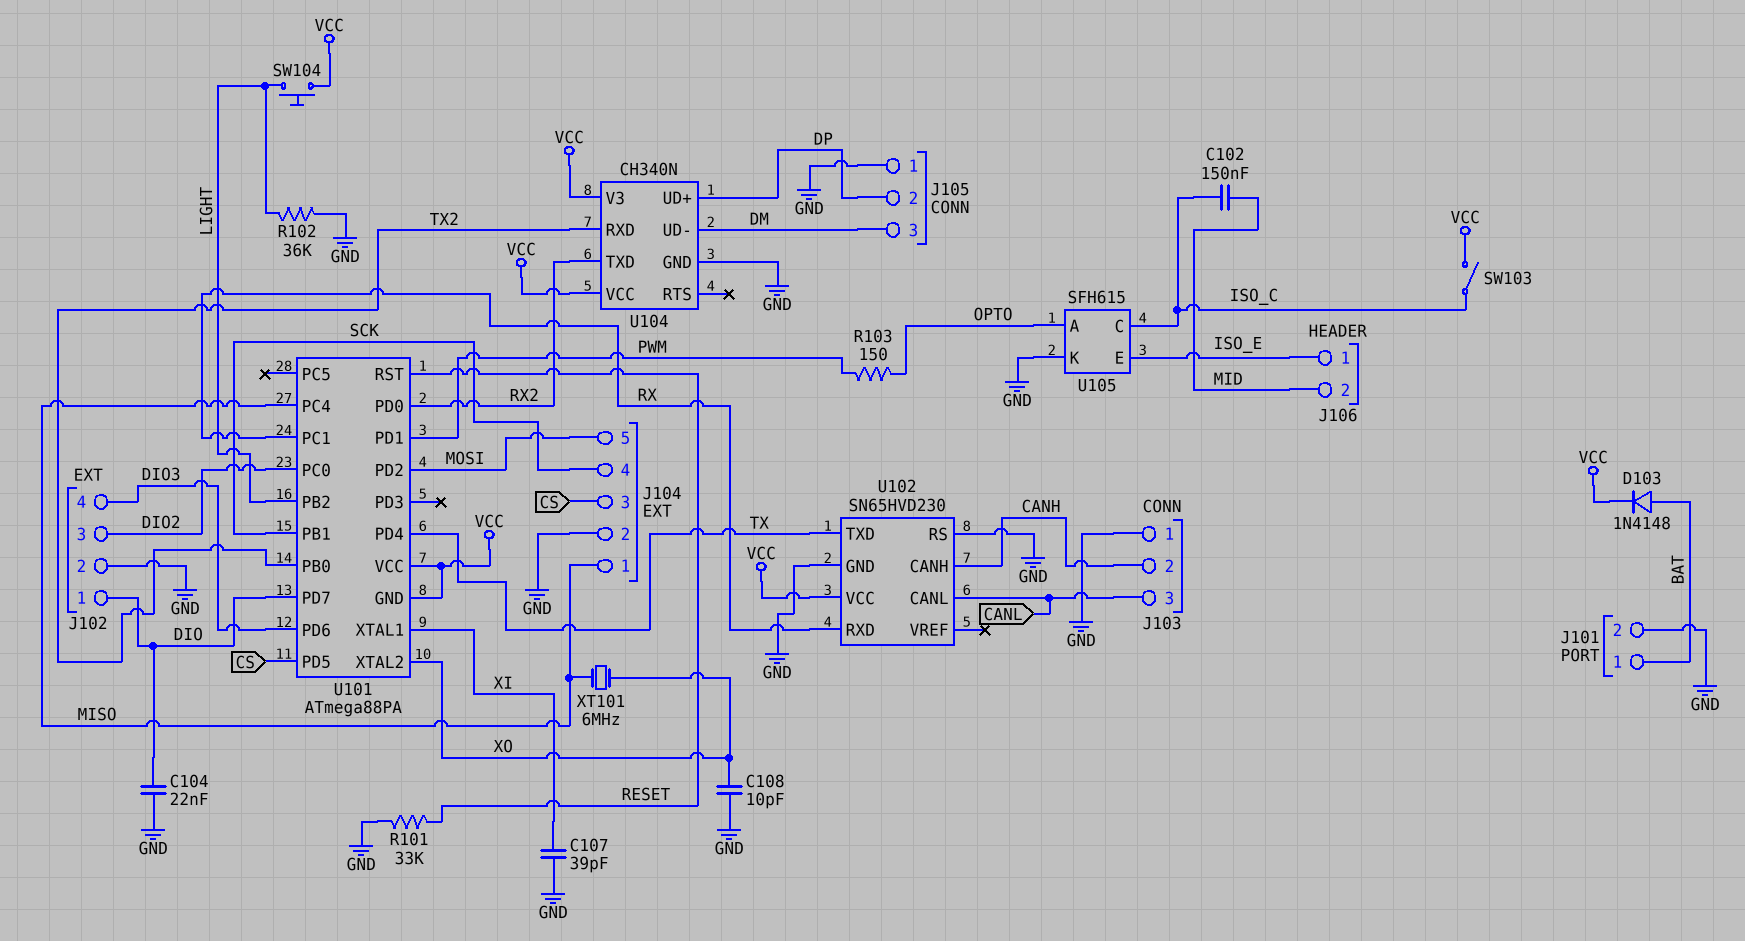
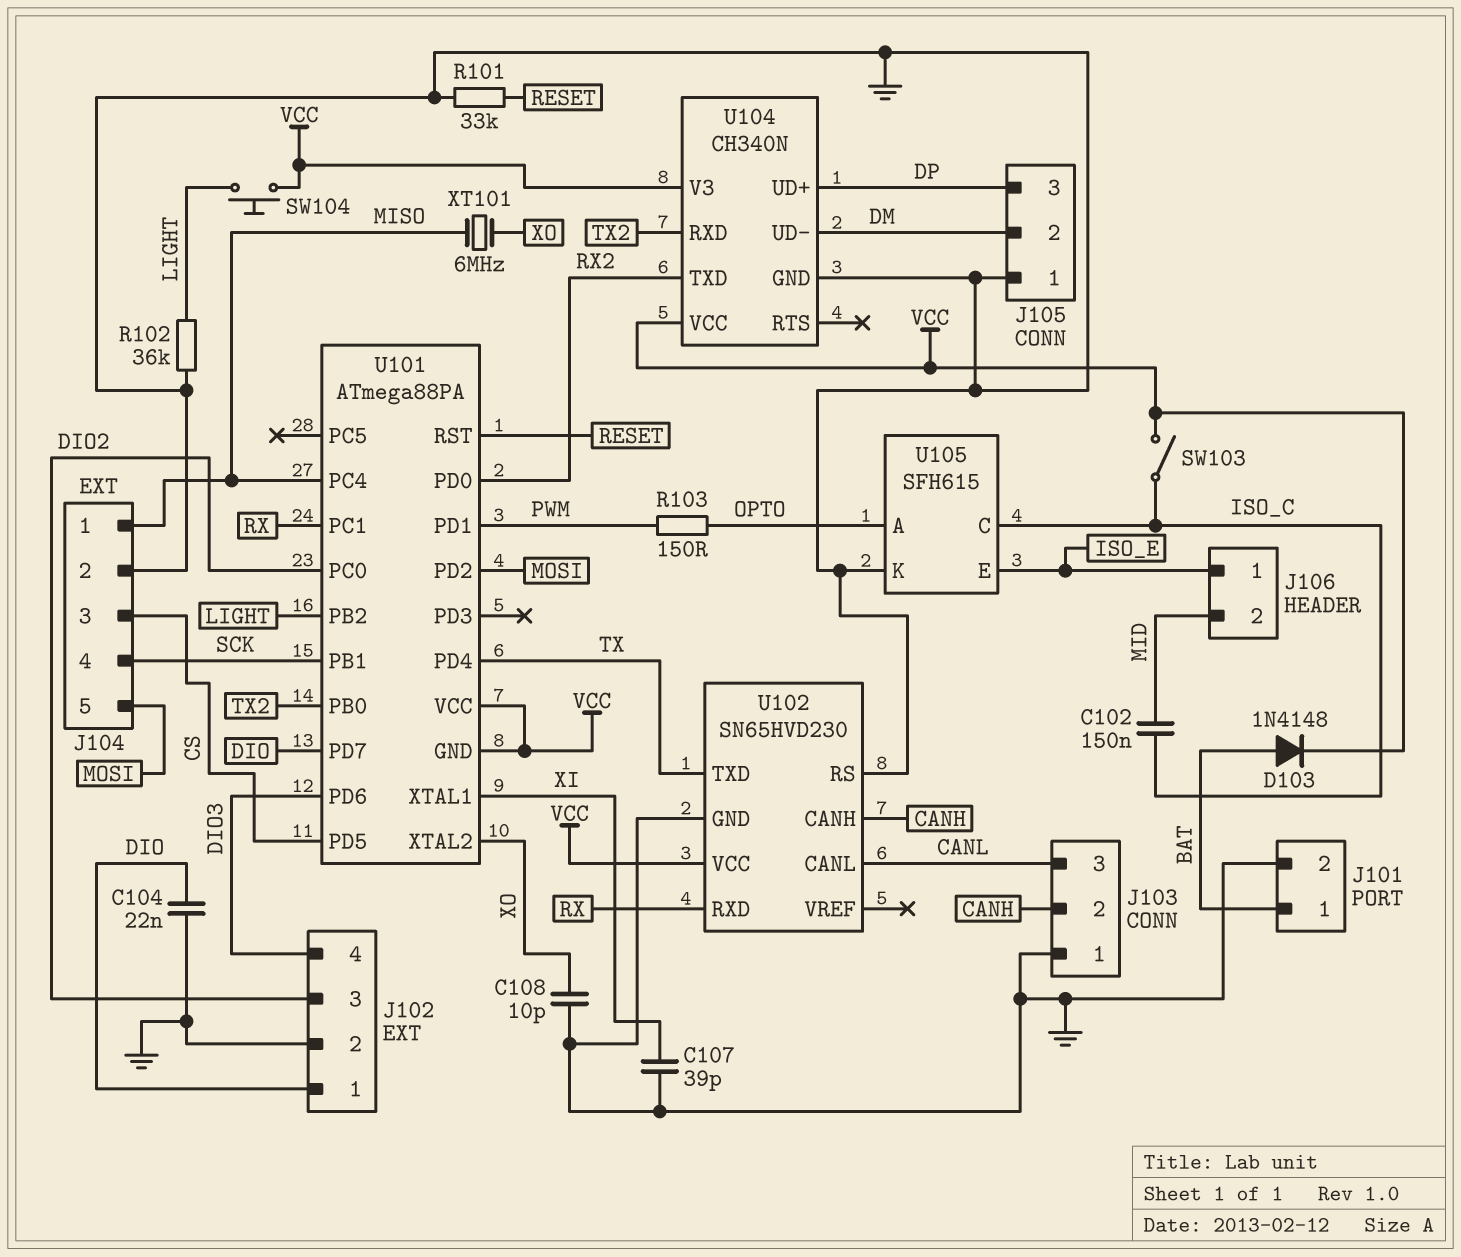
J105 pin 2: DP -> DM
J105 pin 3: DM -> DP

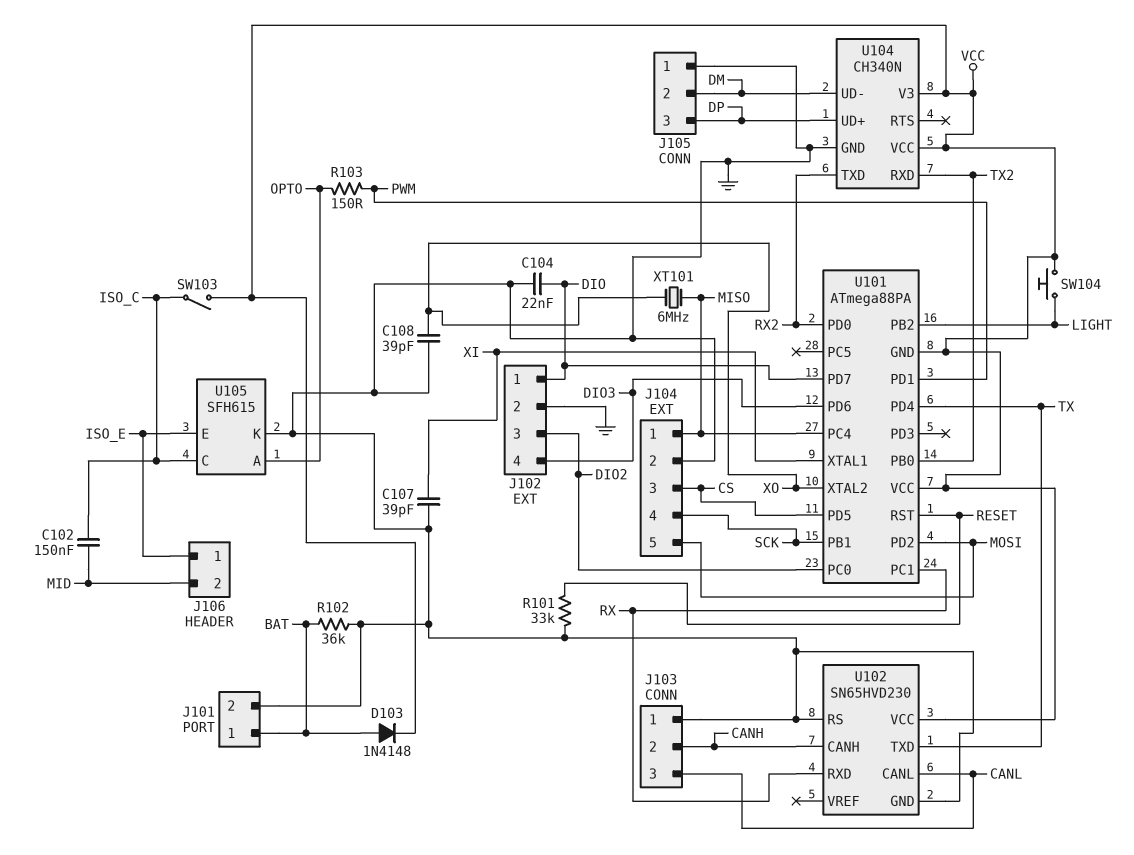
C108: 10pF (GND, XO) -> 39pF (GND, XO)
R102: 36k (GND, LIGHT) -> 36k (BAT, GND)

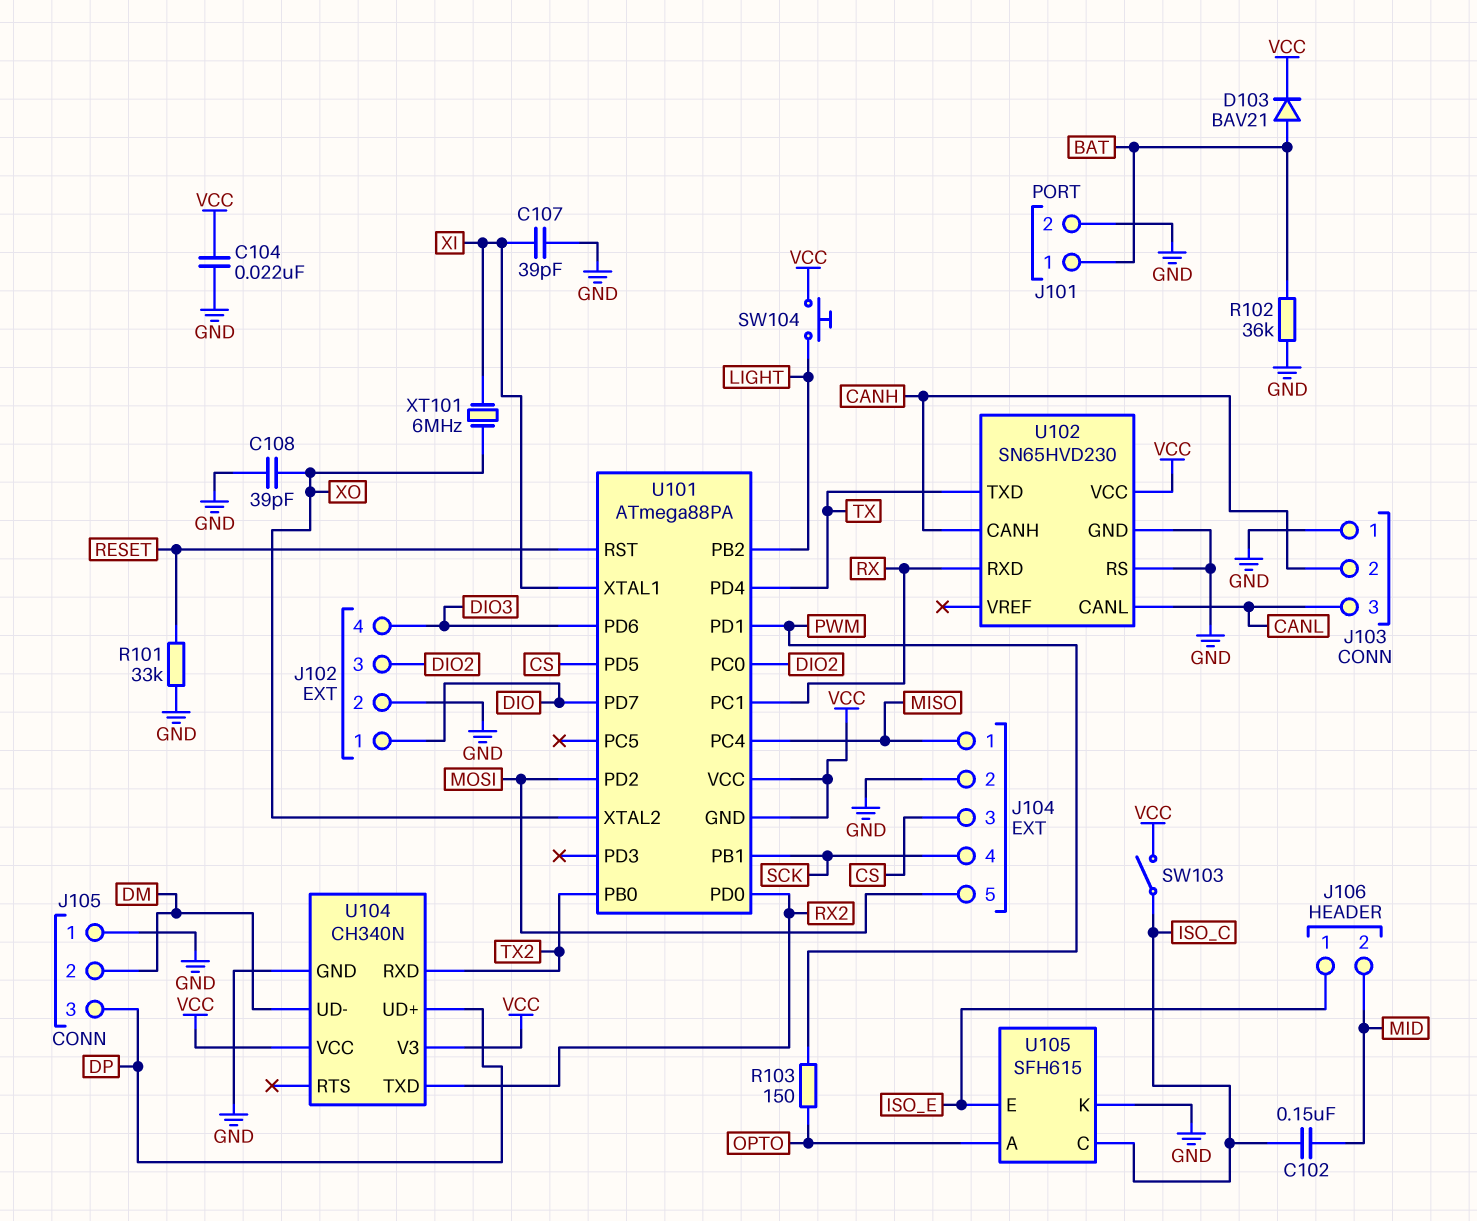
C104: 22nF (DIO, GND) -> 22nF (GND, VCC)
D103: diode 1N4148 (A BAT, K VCC) -> diode BAV21 (A BAT, K VCC)
XT101: 6MHz (MISO, XO) -> 6MHz (XI, XO)

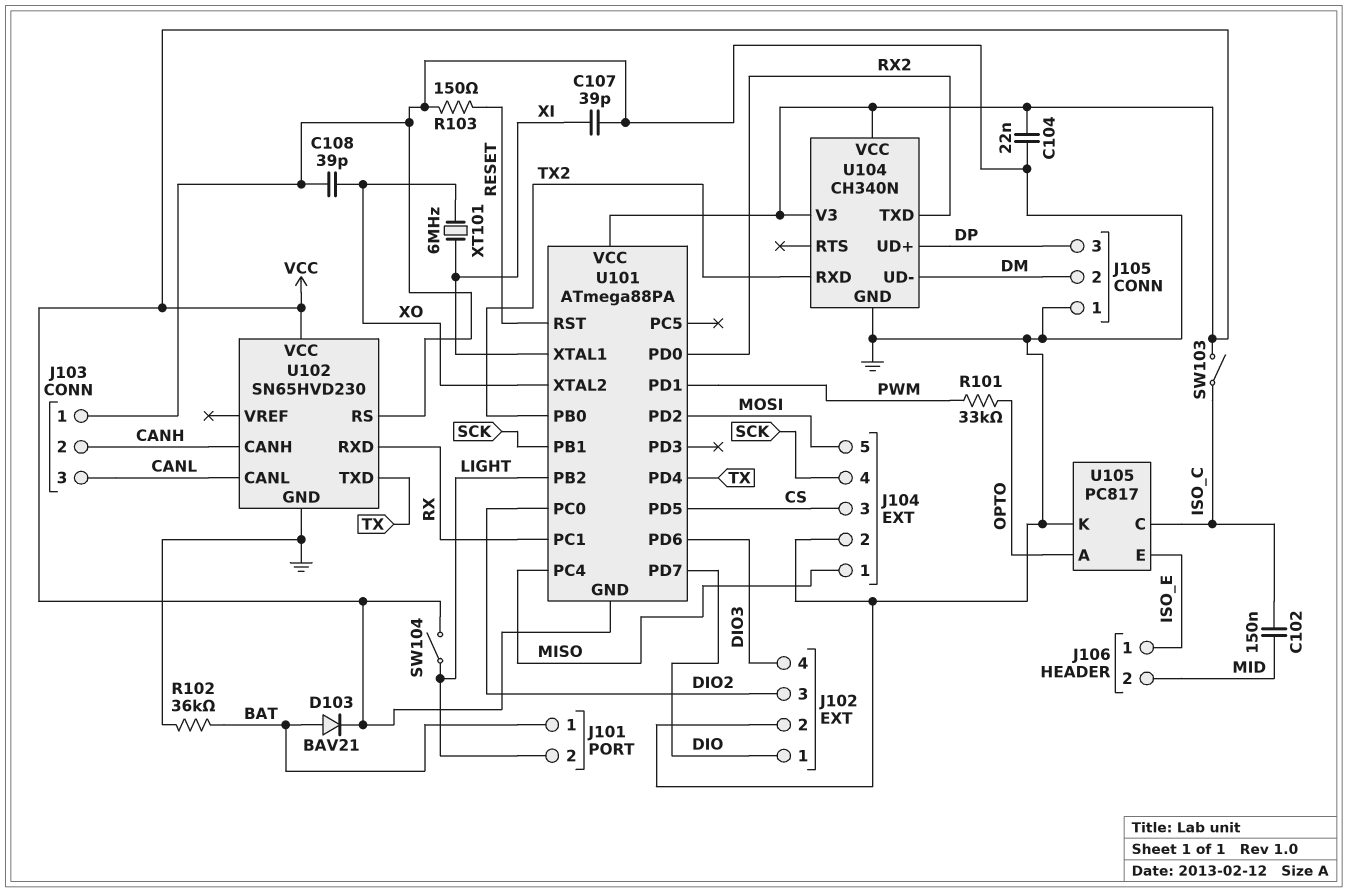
J101 pin 2: GND -> LIGHT
R101: 33k (GND, RESET) -> 33k (OPTO, PWM)
R103: 150 (OPTO, PWM) -> 150 (GND, RESET)
SW104: button (LIGHT, VCC) -> switch (LIGHT, VCC)
U105: SFH615 -> PC817

